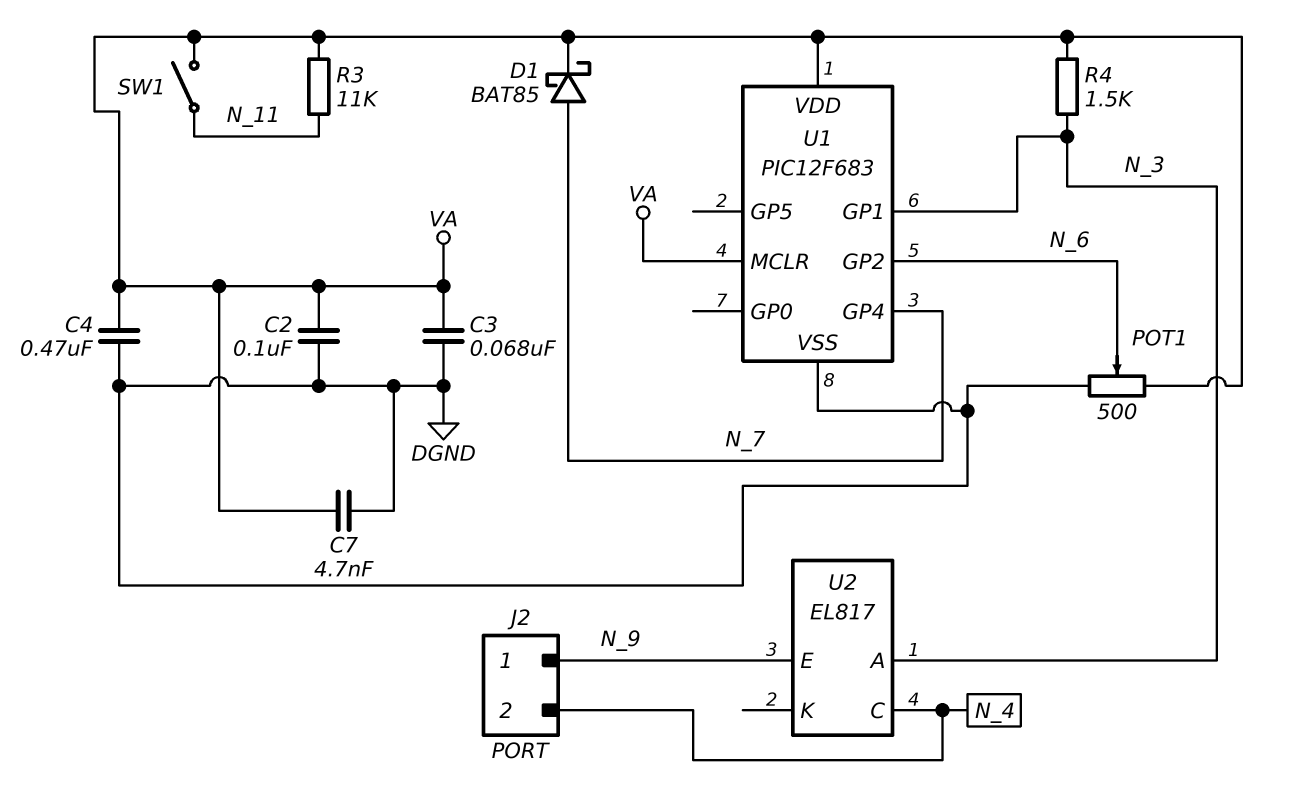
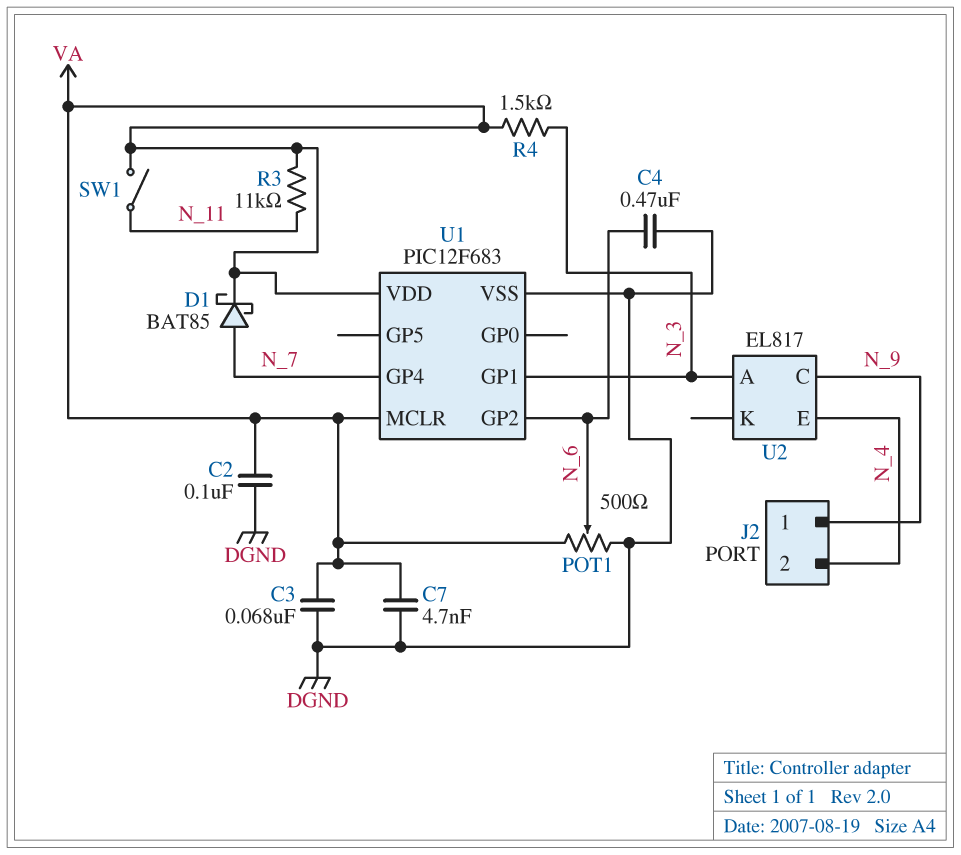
C4: 470nF (DGND, VA) -> 470nF (DGND, N_6)
U2 pin C: N_4 -> N_9
U2 pin E: N_9 -> N_4

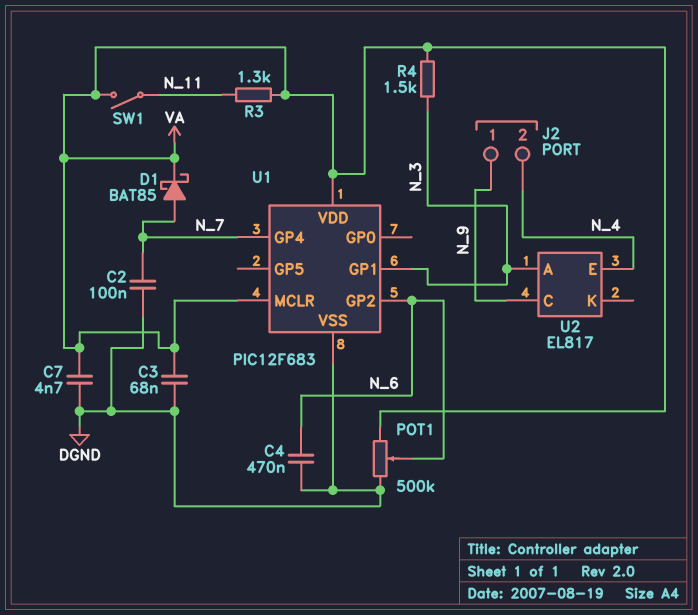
C2: 100nF (DGND, VA) -> 100nF (DGND, N_7)
POT1: 500 (DGND, VA, wiper N_6) -> 500k (DGND, VA, wiper N_6)
R3: 11k (N_11, VA) -> 1.3k (N_11, VA)

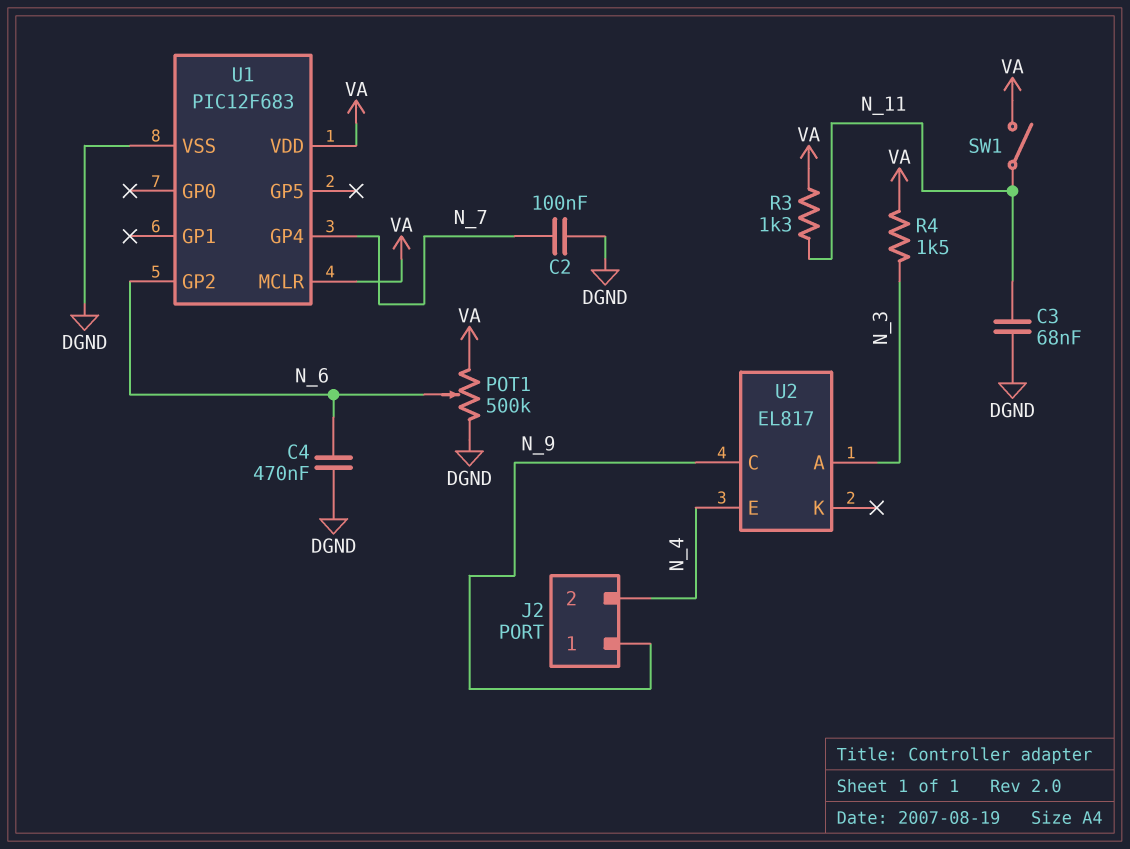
C3: 68nF (DGND, VA) -> 68nF (DGND, N_11)
C7: 4.7nF (DGND, VA) -> none
D1: schottky BAT85 (A N_7, K VA) -> none
U1 pin GP1: N_3 -> none

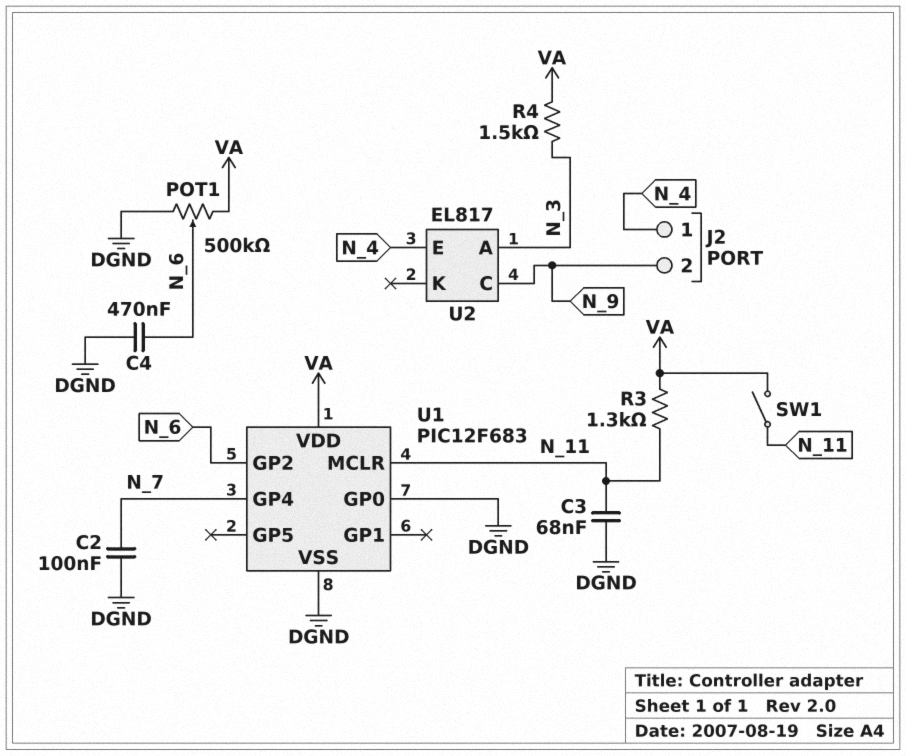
J2 pin 1: N_9 -> N_4
J2 pin 2: N_4 -> N_9
U1 pin GP0: none -> DGND
U1 pin MCLR: VA -> N_11

